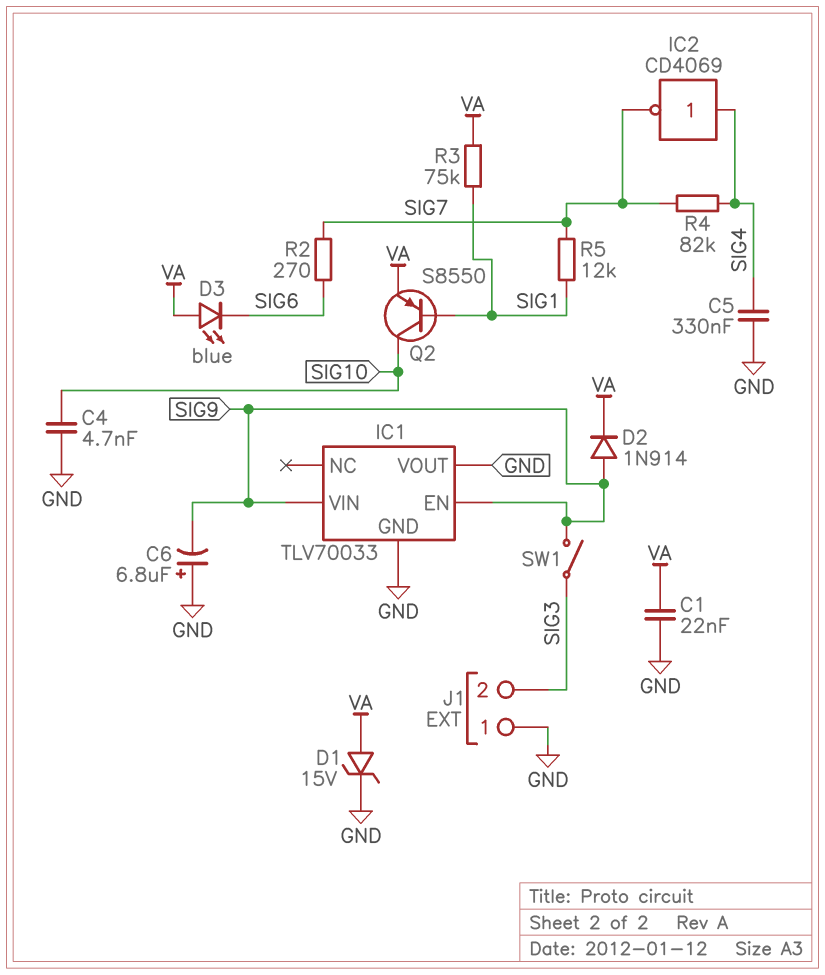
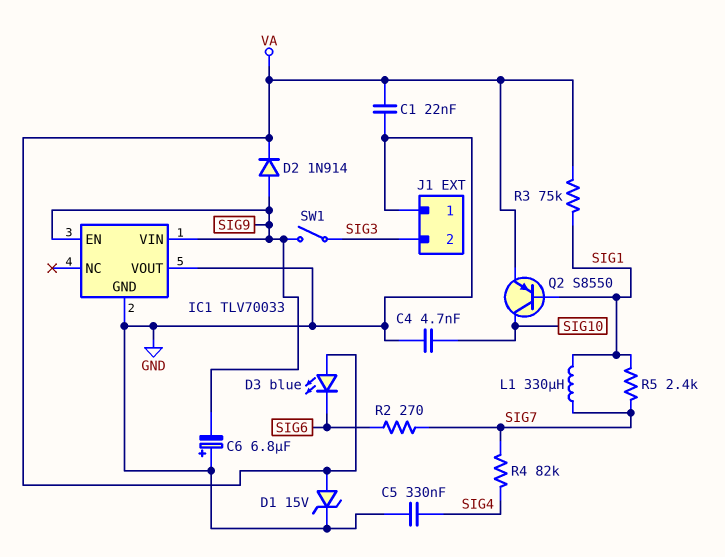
IC2: NOT CD4069 (in SIG4, out SIG7) -> none
L1: none -> 330uH (SIG1, SIG7)
R5: 12k (SIG1, SIG7) -> 2.4k (SIG1, SIG7)

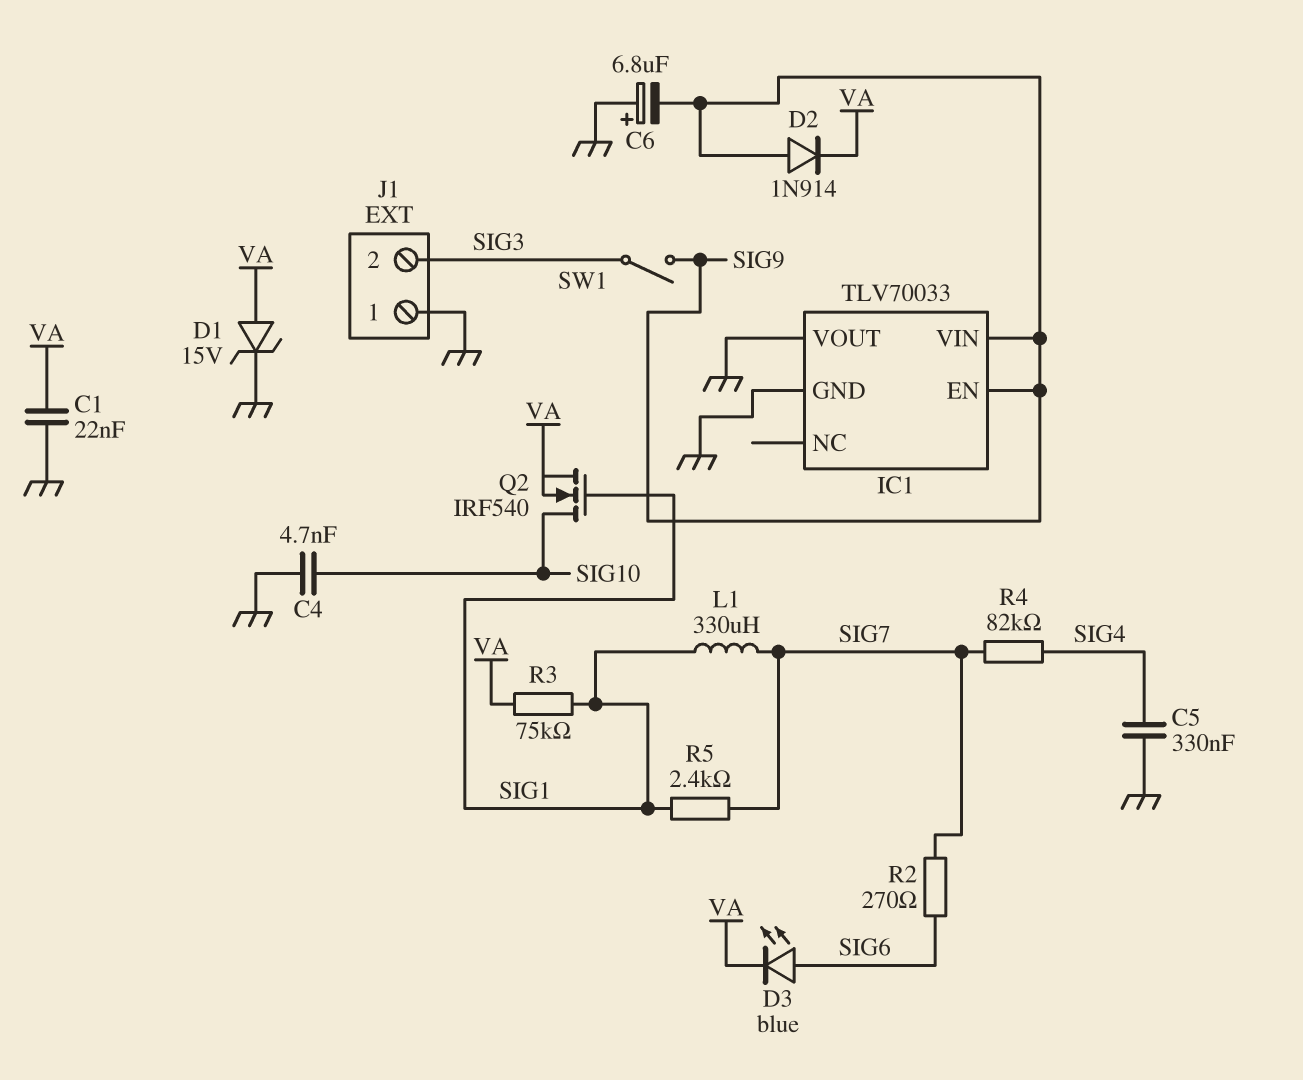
D3: LED blue (A VA, K SIG6) -> LED blue (A SIG6, K VA)
Q2: PNP S8550 (B SIG1, C SIG10, E VA) -> NMOS IRF540 (G SIG1, D SIG10, S VA)

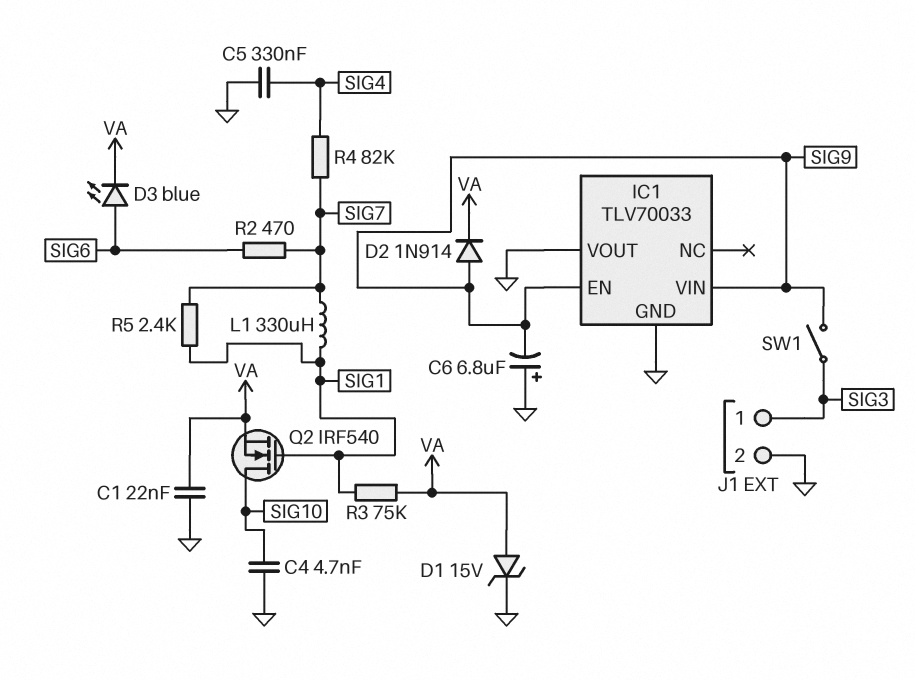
J1 pin 1: GND -> SIG3
J1 pin 2: SIG3 -> GND
R2: 270 (SIG6, SIG7) -> 470 (SIG6, SIG7)

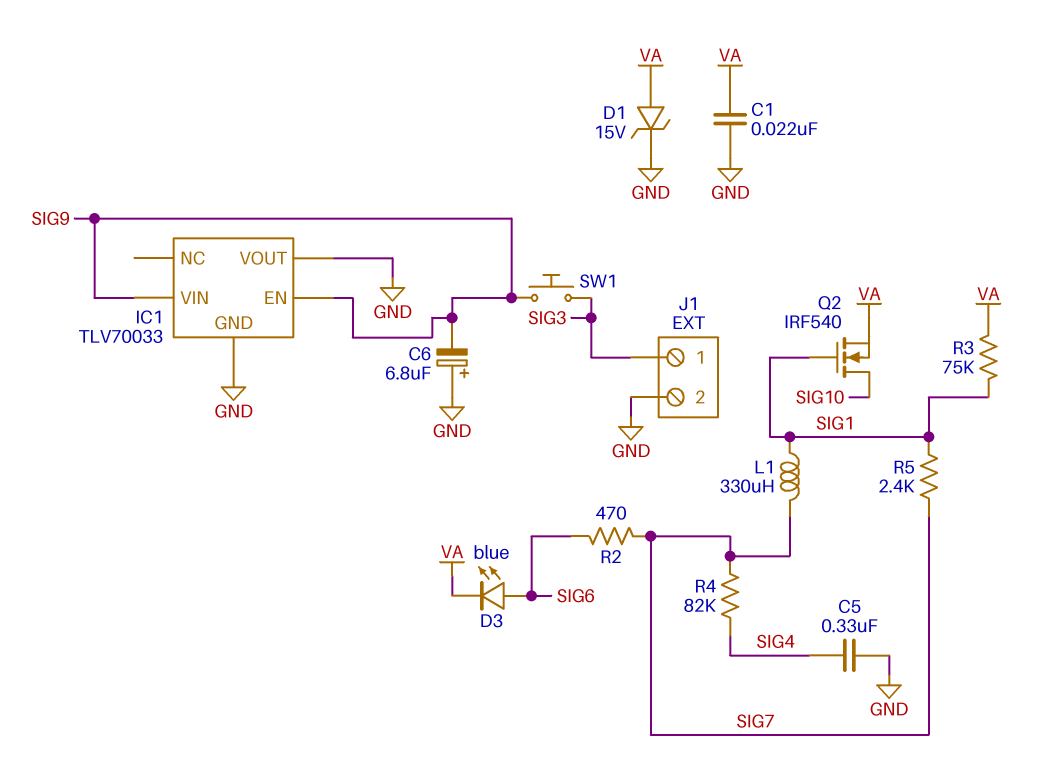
C4: 4.7nF (GND, SIG10) -> none
D2: diode 1N914 (A SIG9, K VA) -> none
SW1: switch (SIG3, SIG9) -> button (SIG3, SIG9)

